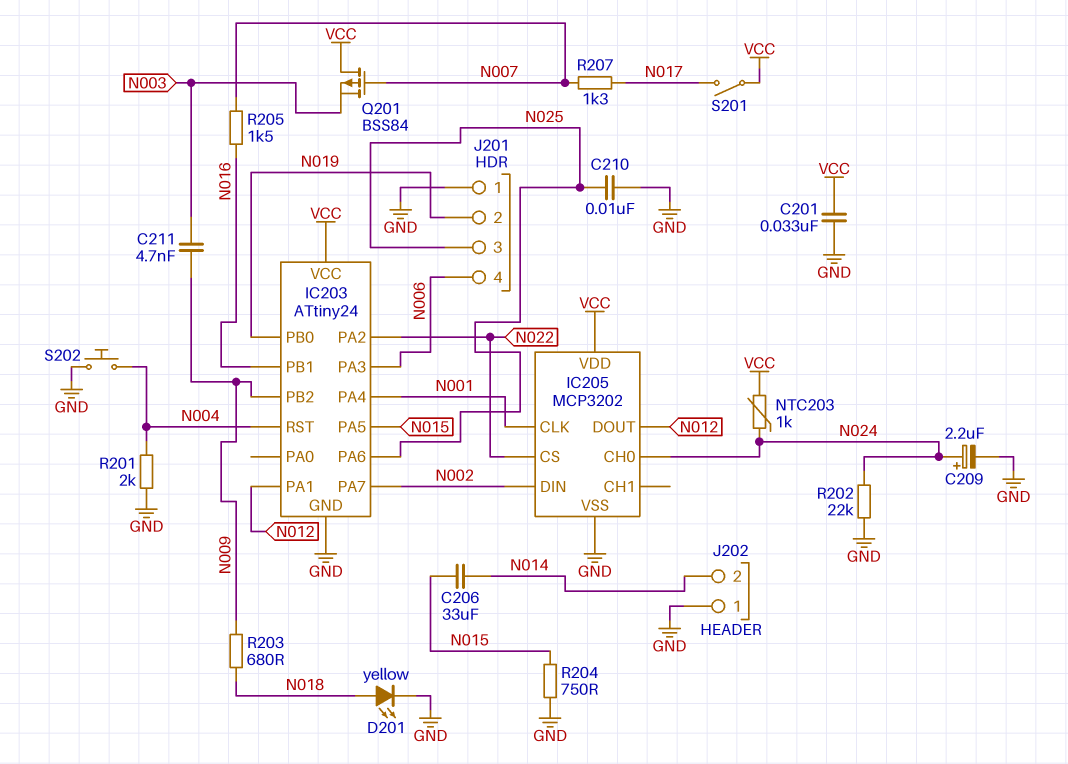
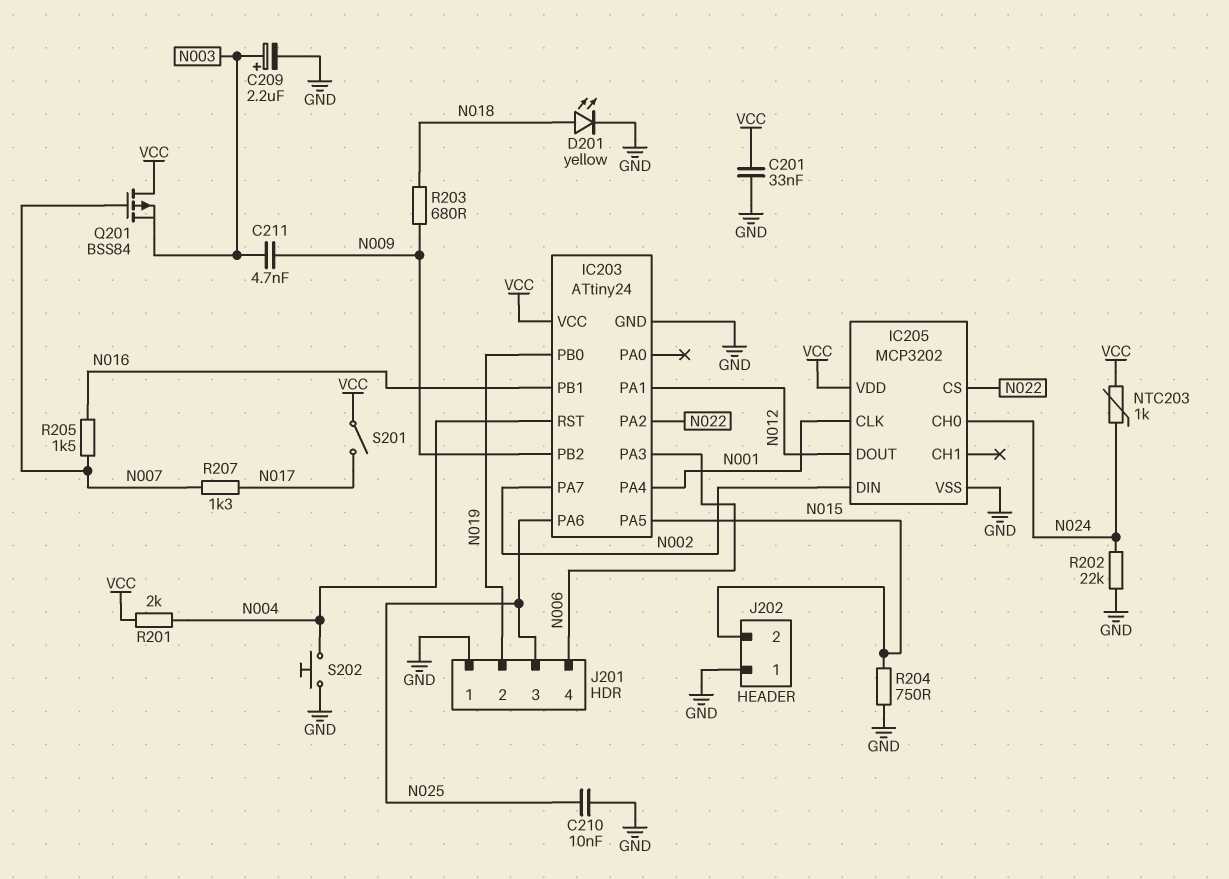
C206: 33uF (N014, N015) -> none
C209: 2.2uF (plus N024, minus GND) -> 2.2uF (plus N003, minus GND)
J202 pin 2: N014 -> N015
R201: 2k (GND, N004) -> 2k (N004, VCC)

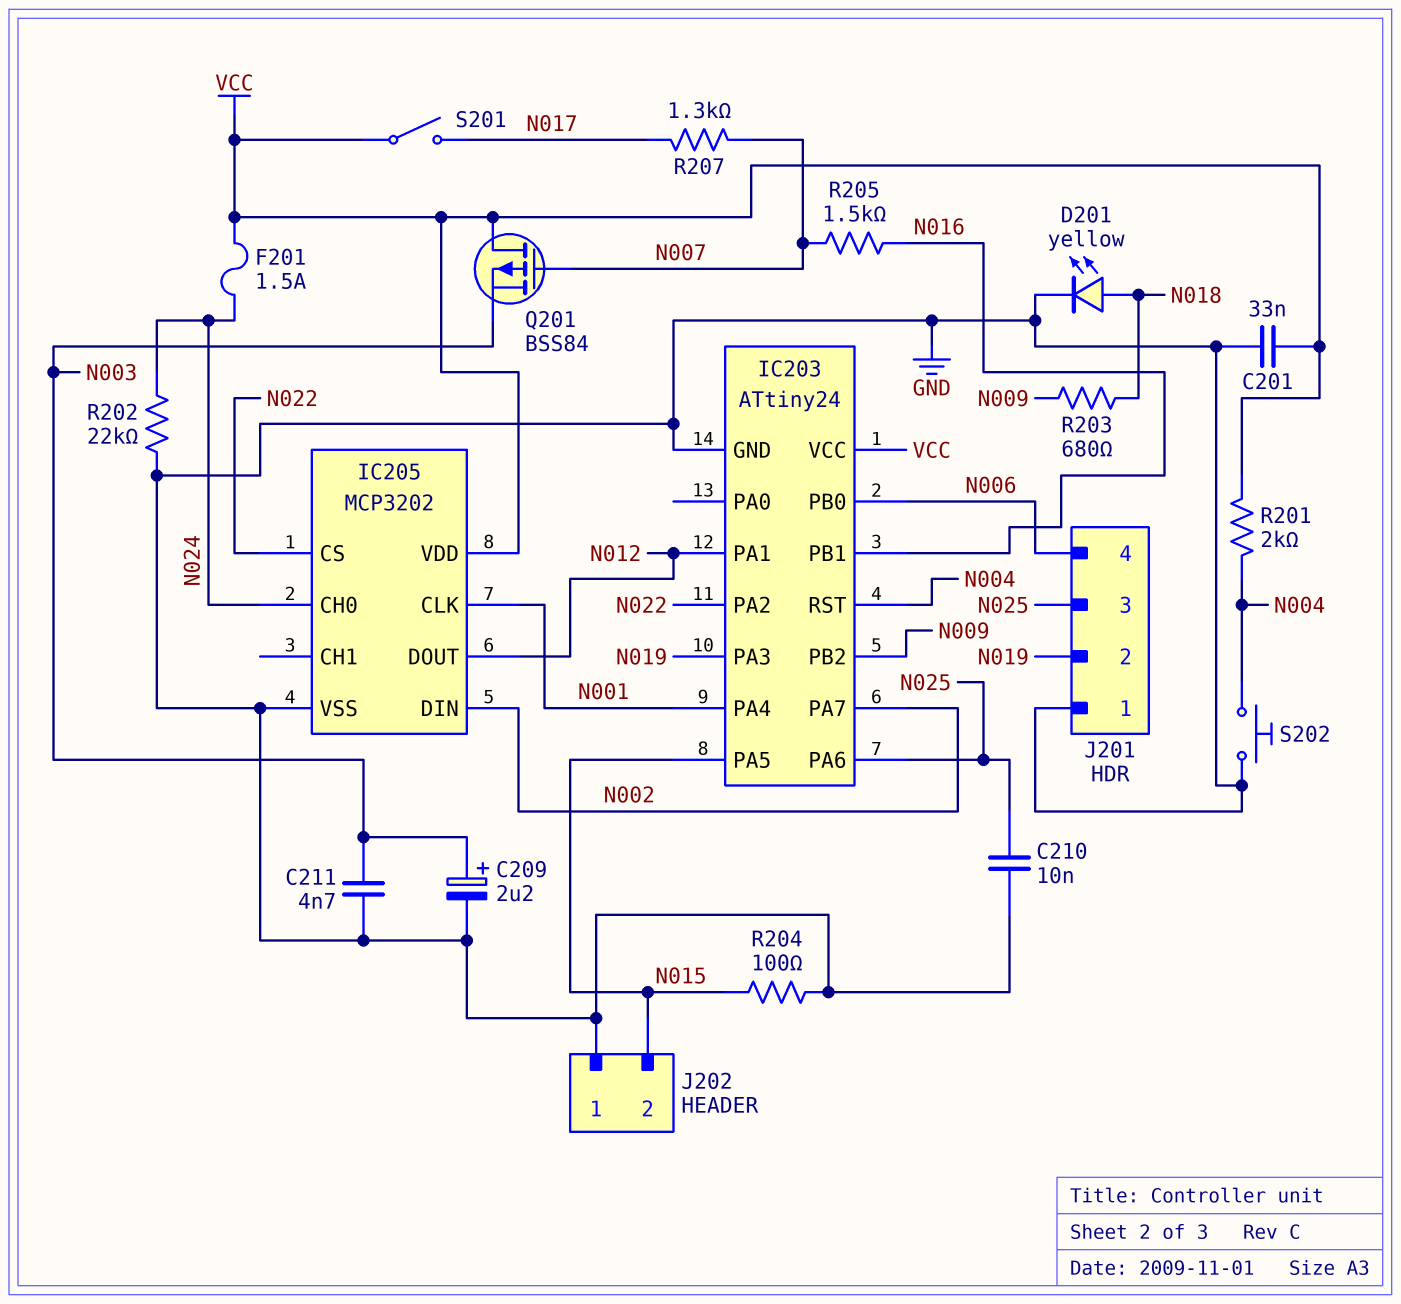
C211: 4.7nF (N003, N009) -> 4.7nF (GND, N003)
F201: none -> 1.5A (N024, VCC)
IC203 pin PA3: N006 -> N019
IC203 pin PB0: N019 -> N006
NTC203: 1k (N024, VCC) -> none
R204: 750 (GND, N015) -> 100 (GND, N015)

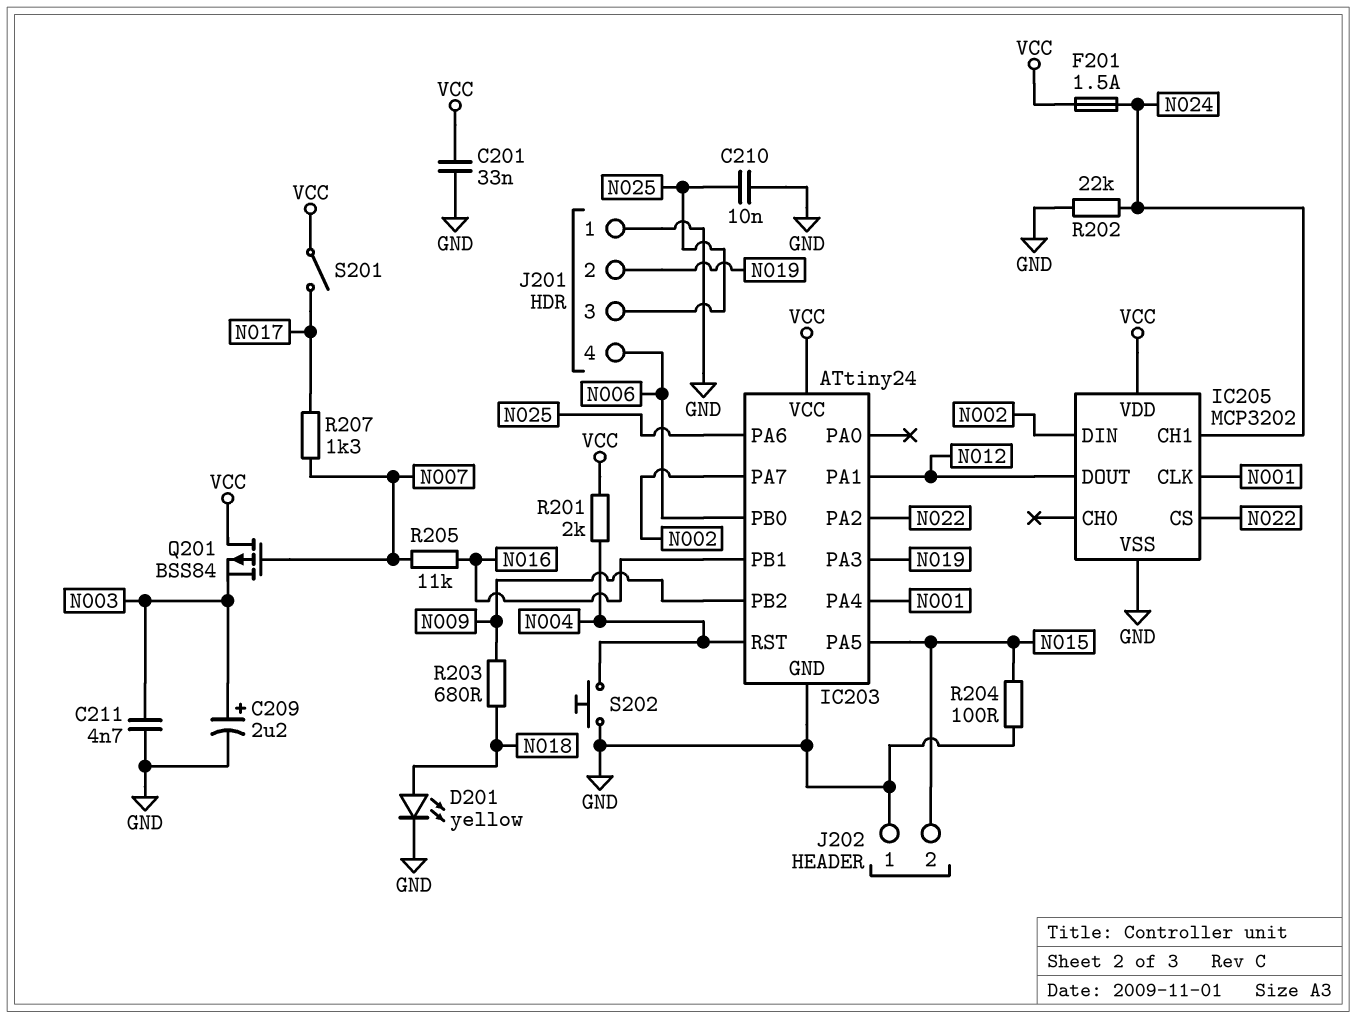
IC205 pin CH0: N024 -> none
IC205 pin CH1: none -> N024
R205: 1.5k (N007, N016) -> 11k (N007, N016)

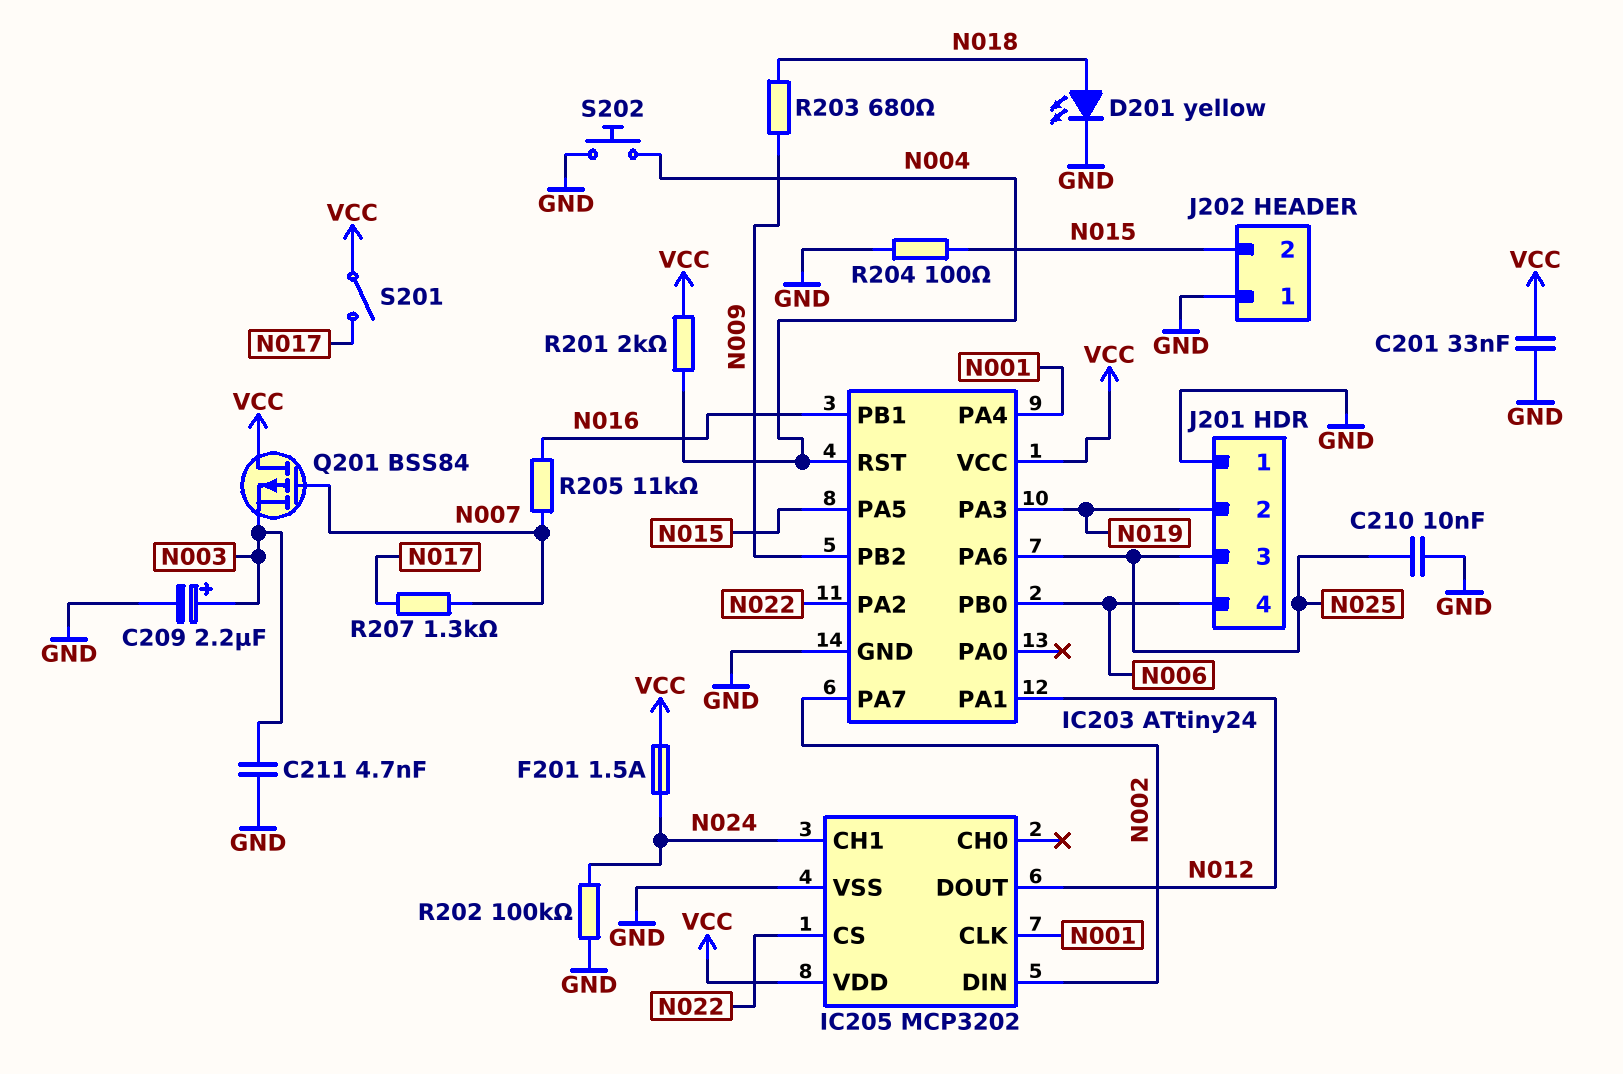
R202: 22k (GND, N024) -> 100k (GND, N024)

